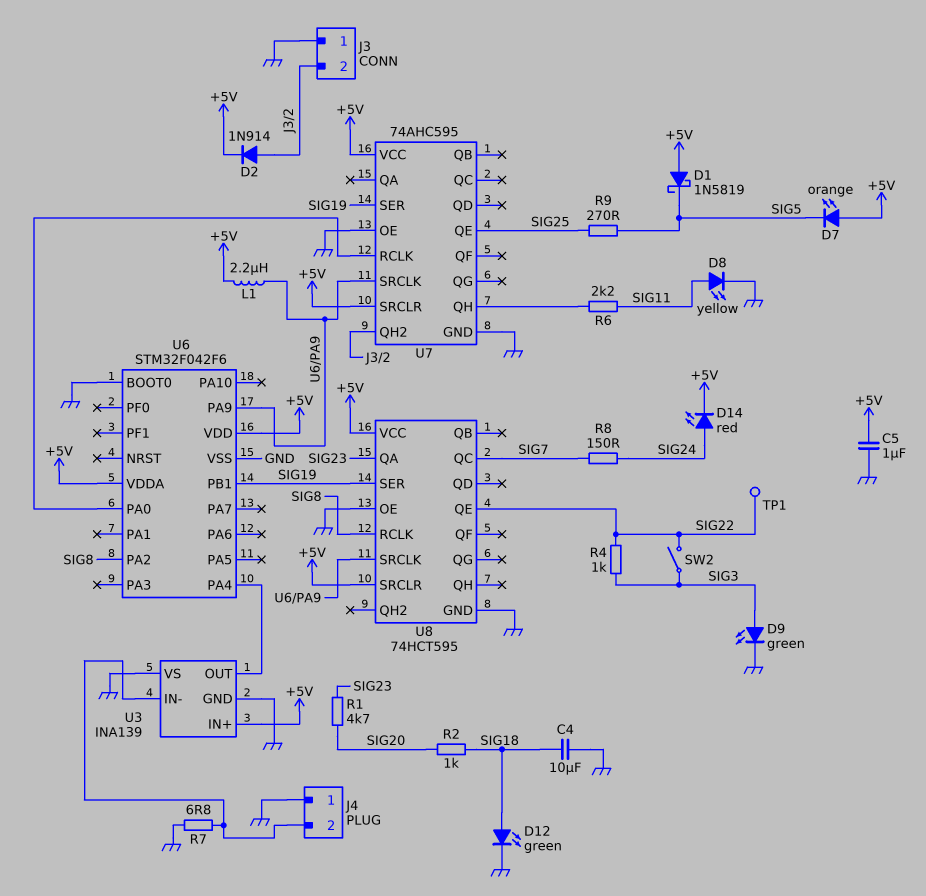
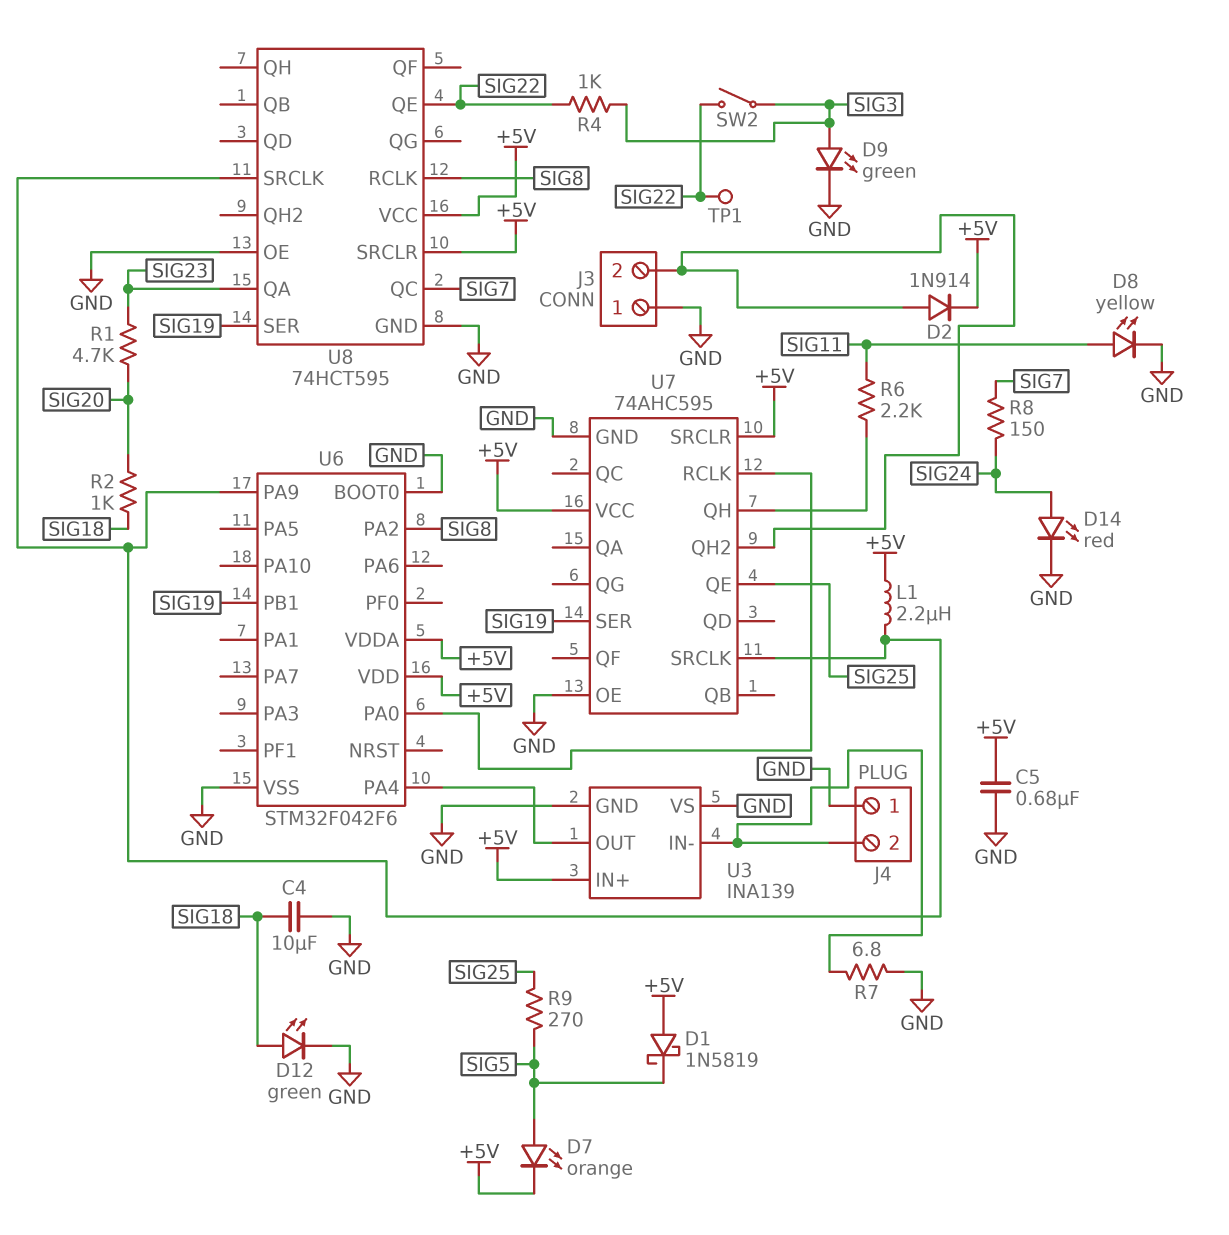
C5: 1uF (+5V, GND) -> 680nF (+5V, GND)
D7: LED orange (A +5V, K SIG5) -> LED orange (A SIG5, K +5V)
D14: LED red (A SIG24, K +5V) -> LED red (A SIG24, K GND)

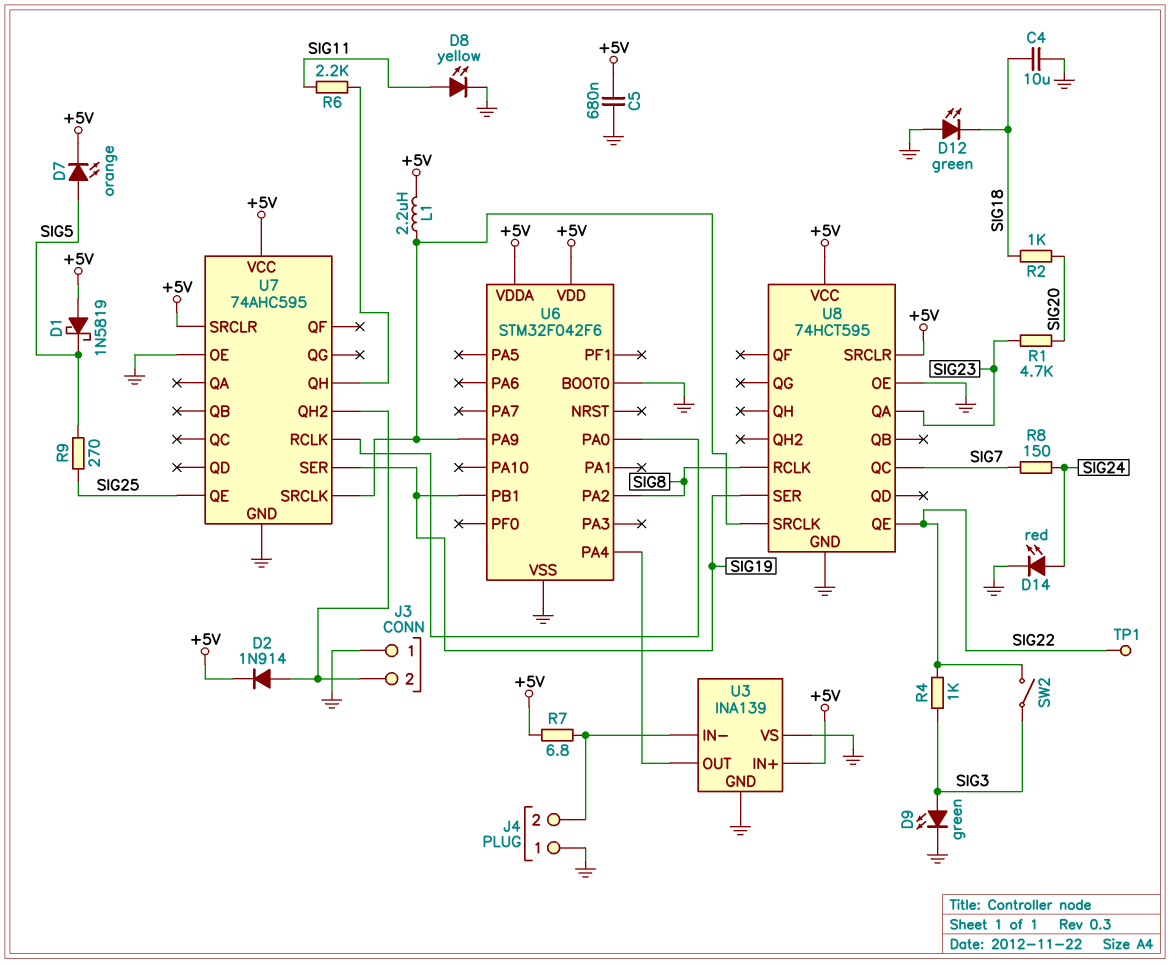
D12: LED green (A SIG18, K GND) -> LED green (A GND, K SIG18)
R7: 6.8 (GND, J4/2) -> 6.8 (+5V, J4/2)

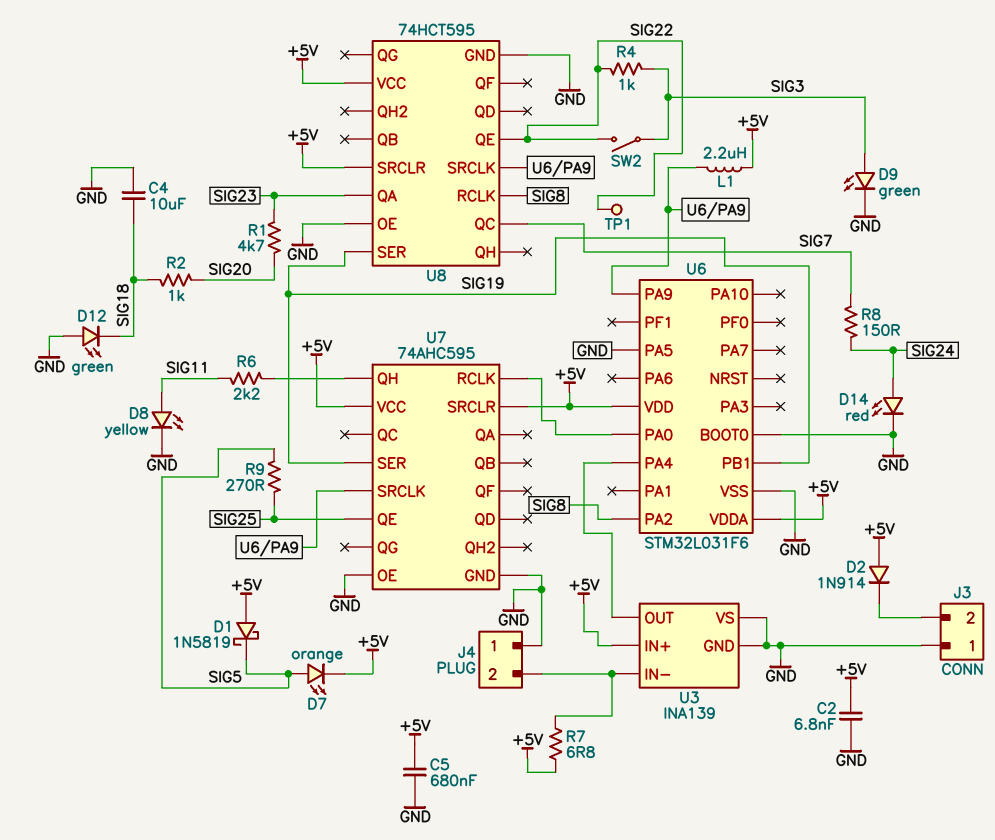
C2: none -> 6.8nF (+5V, GND)
D2: diode 1N914 (A J3/2, K +5V) -> diode 1N914 (A +5V, K J3/2)
U6: STM32F042F6 -> STM32L031F6
U6 pin PA5: none -> GND
U7 pin QH2: J3/2 -> none

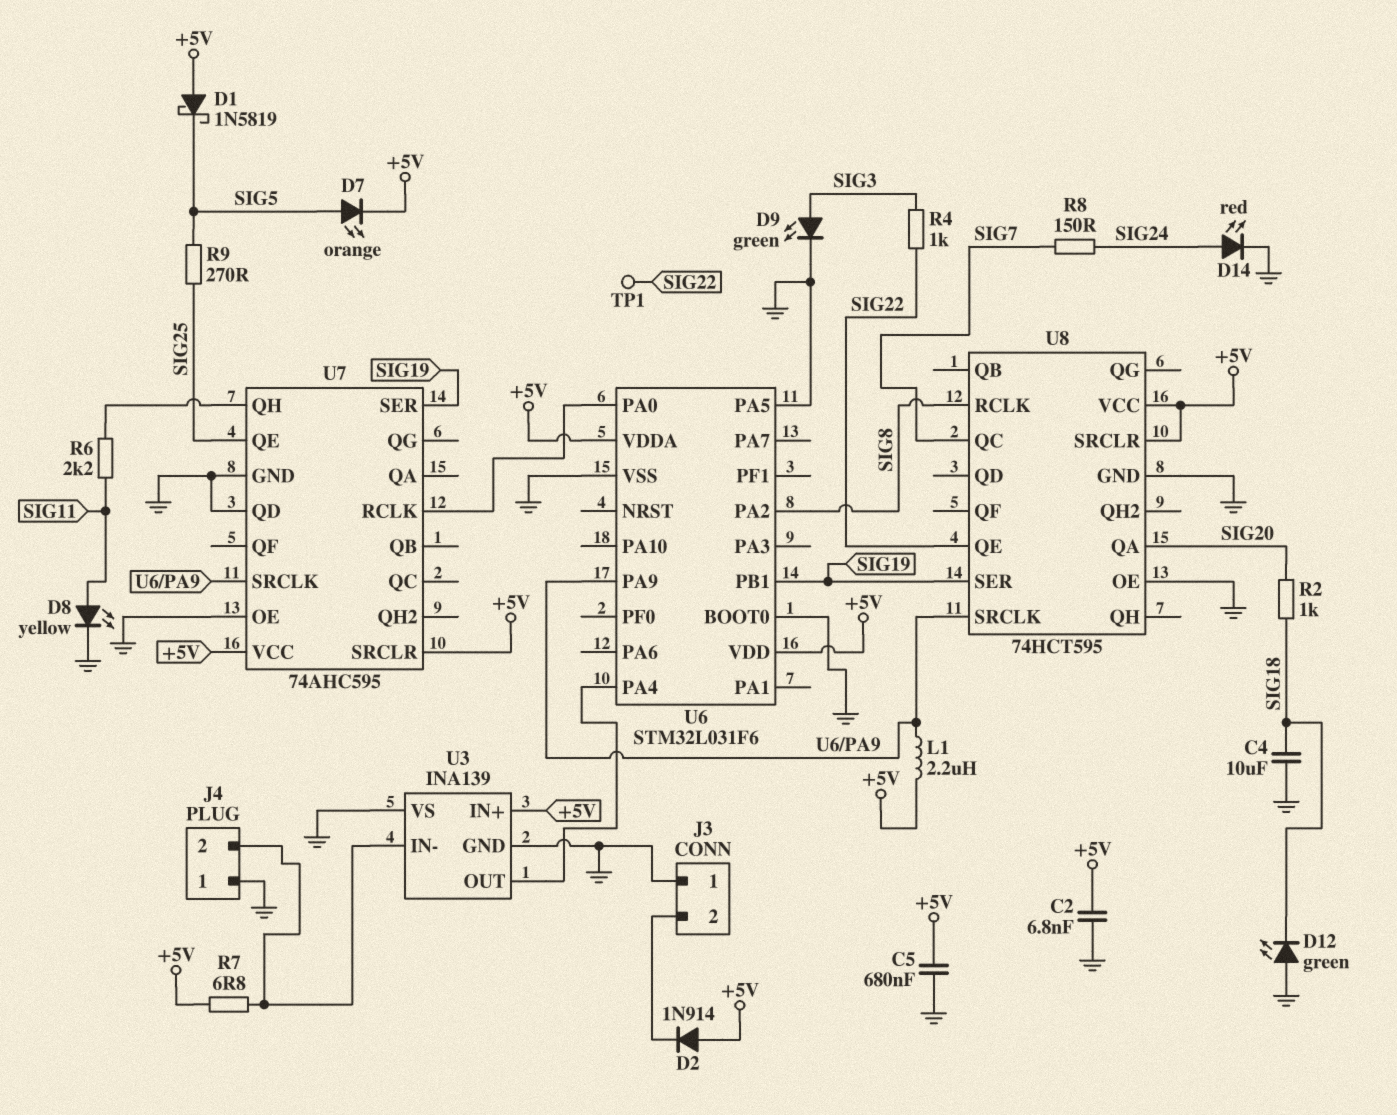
R1: 4.7k (SIG20, SIG23) -> none
SW2: switch (SIG3, SIG22) -> none
U7 pin QD: none -> GND
U8 pin QA: SIG23 -> SIG20

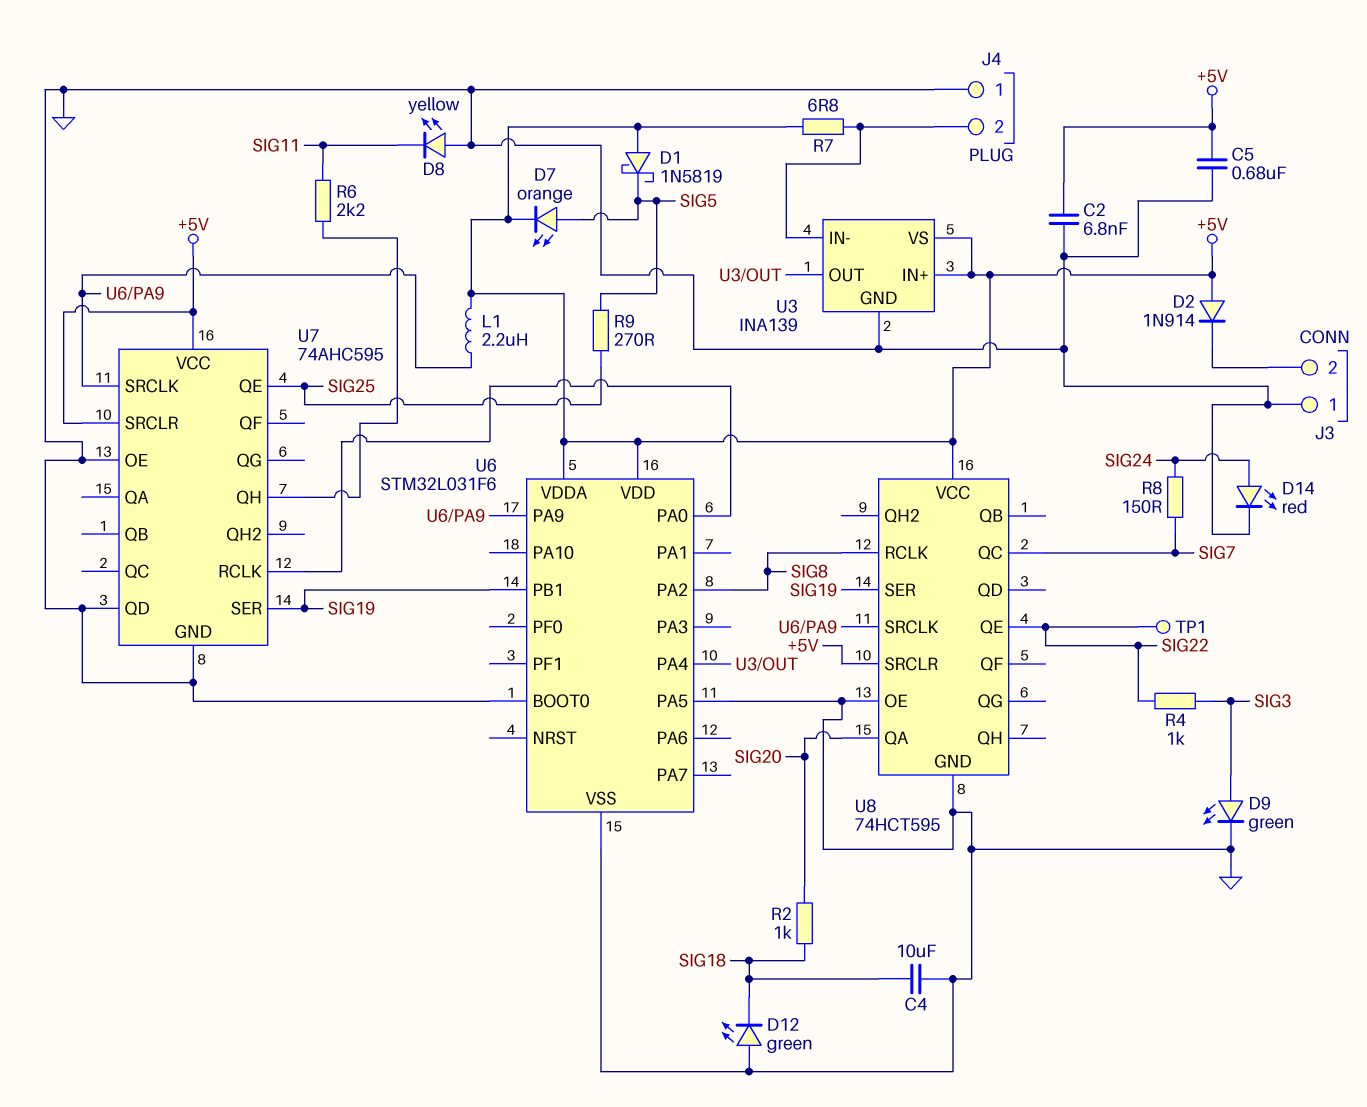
D8: LED yellow (A SIG11, K GND) -> LED yellow (A GND, K SIG11)
U3 pin VS: GND -> +5V

